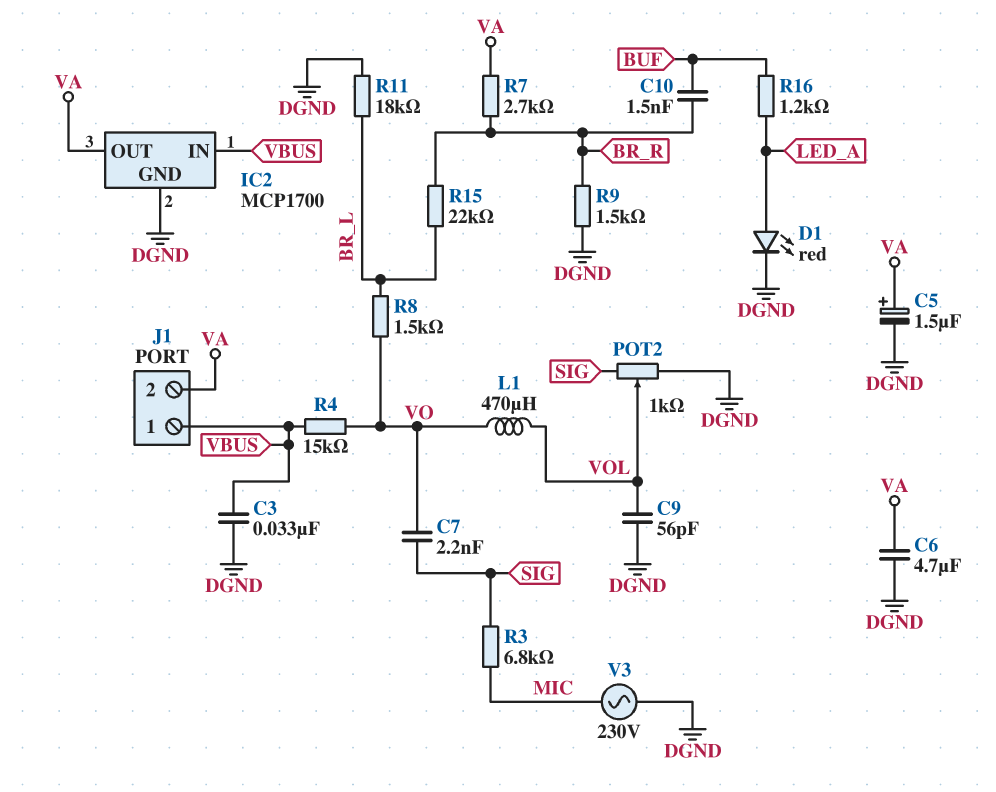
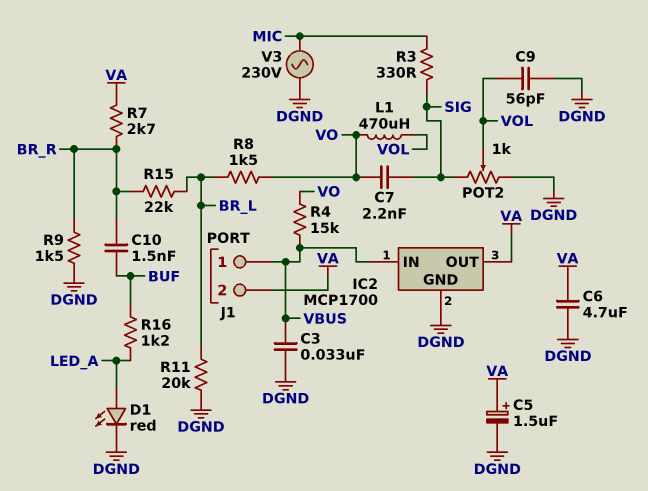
R3: 6.8k (MIC, SIG) -> 330 (MIC, SIG)
R11: 18k (BR_L, DGND) -> 20k (BR_L, DGND)

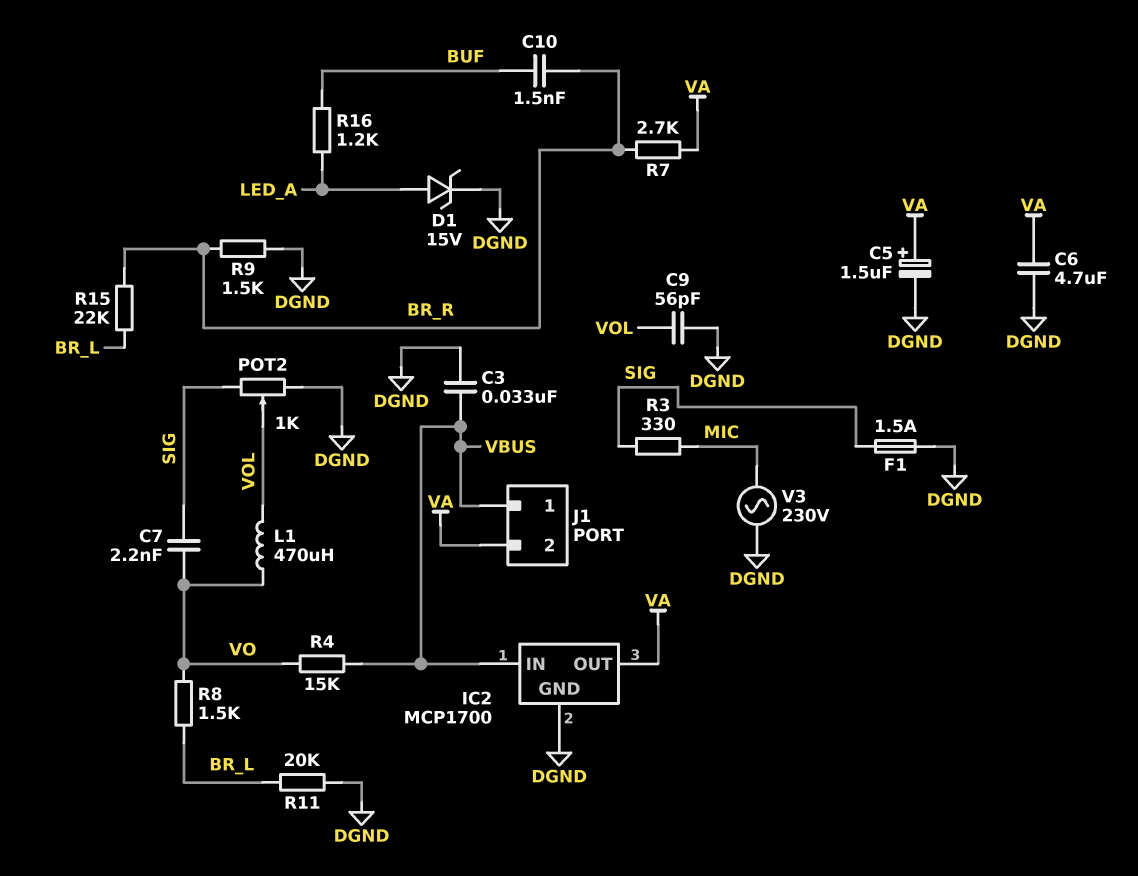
D1: LED red (A LED_A, K DGND) -> zener 15V (A LED_A, K DGND)
F1: none -> 1.5A (DGND, SIG)

